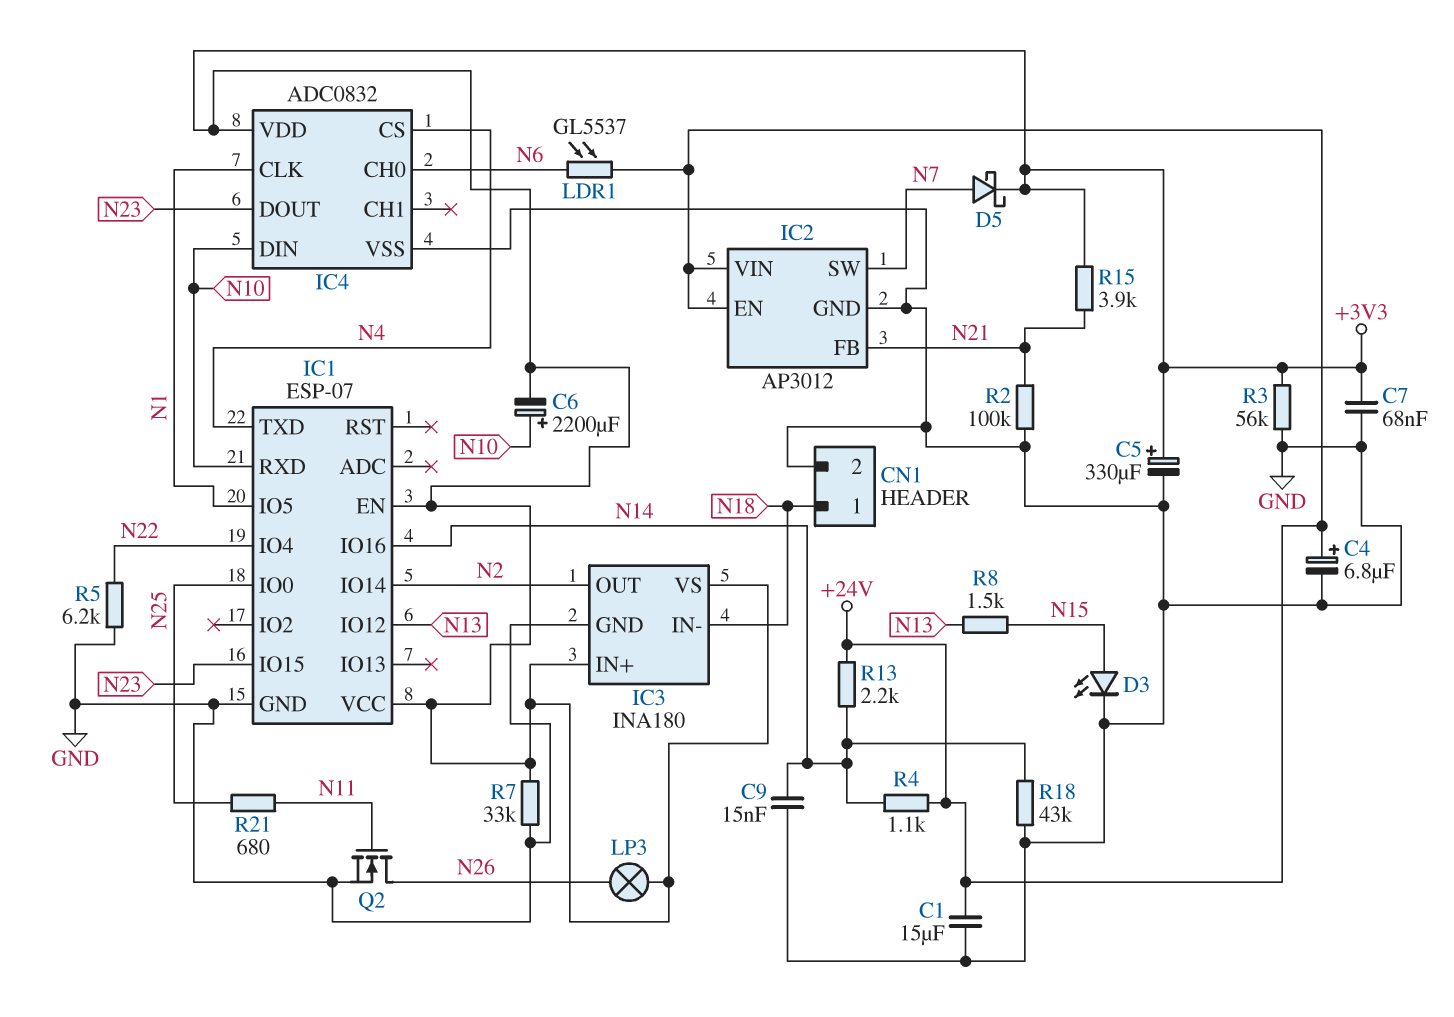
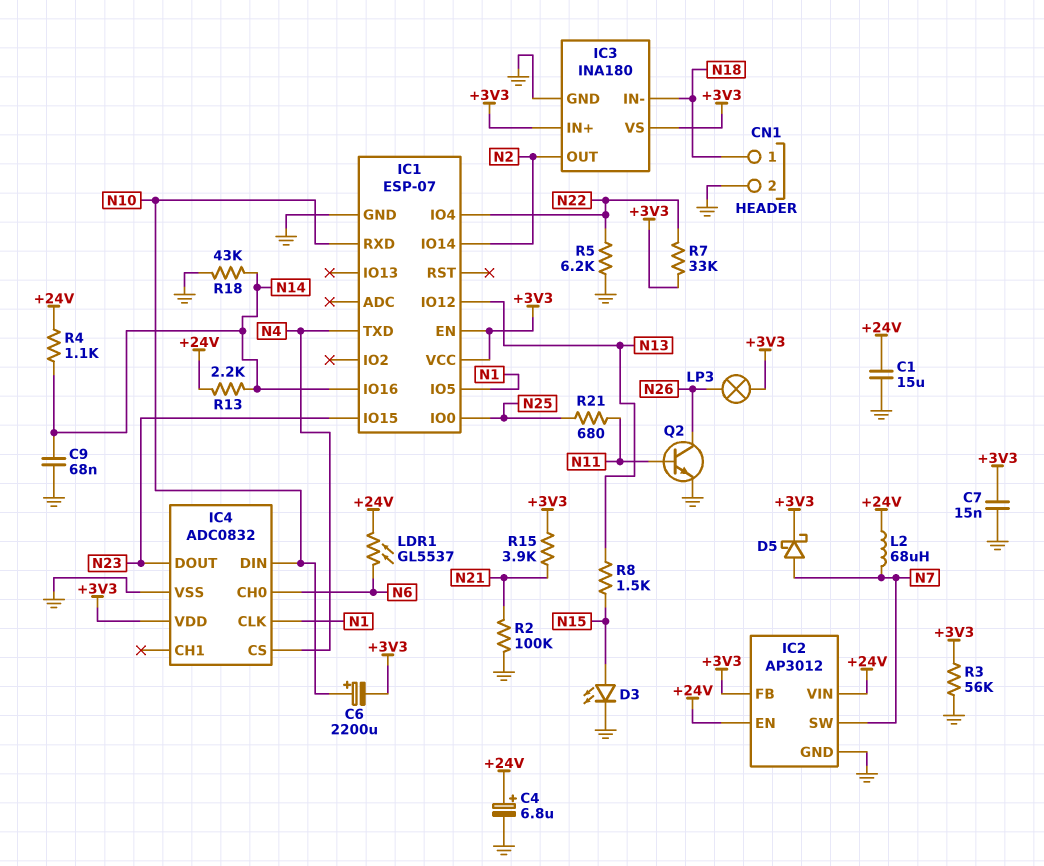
C5: 330uF (plus +3V3, minus GND) -> none
C7: 68nF (+3V3, GND) -> 15nF (+3V3, GND)
C9: 15nF (GND, N14) -> 68nF (GND, N14)
IC2 pin FB: N21 -> +3V3
L2: none -> 68uH (+24V, N7)
Q2: NMOS (G N11, D N26, S GND) -> NPN (B N11, C N26, E GND)
R7: 33k (+3V3, GND) -> 33k (+3V3, N22)

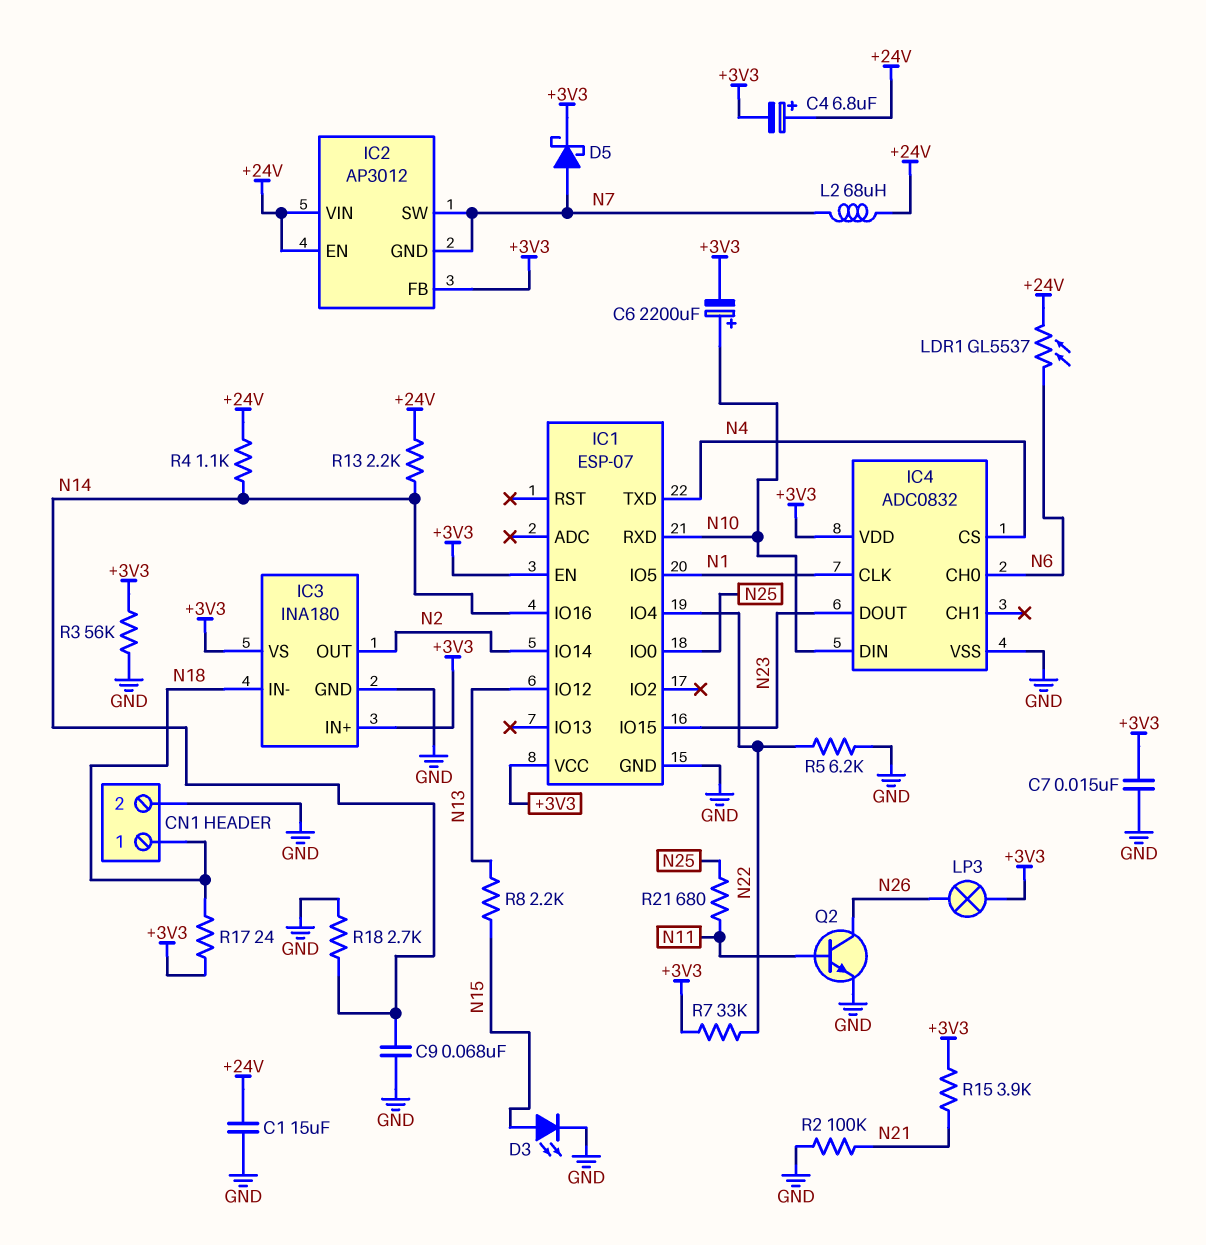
C4: 6.8uF (plus +24V, minus GND) -> 6.8uF (plus +24V, minus +3V3)
IC2 pin GND: GND -> N7
R8: 1.5k (N13, N15) -> 2.2k (N13, N15)
R17: none -> 24 (+3V3, N18)
R18: 43k (GND, N14) -> 2.7k (GND, N14)

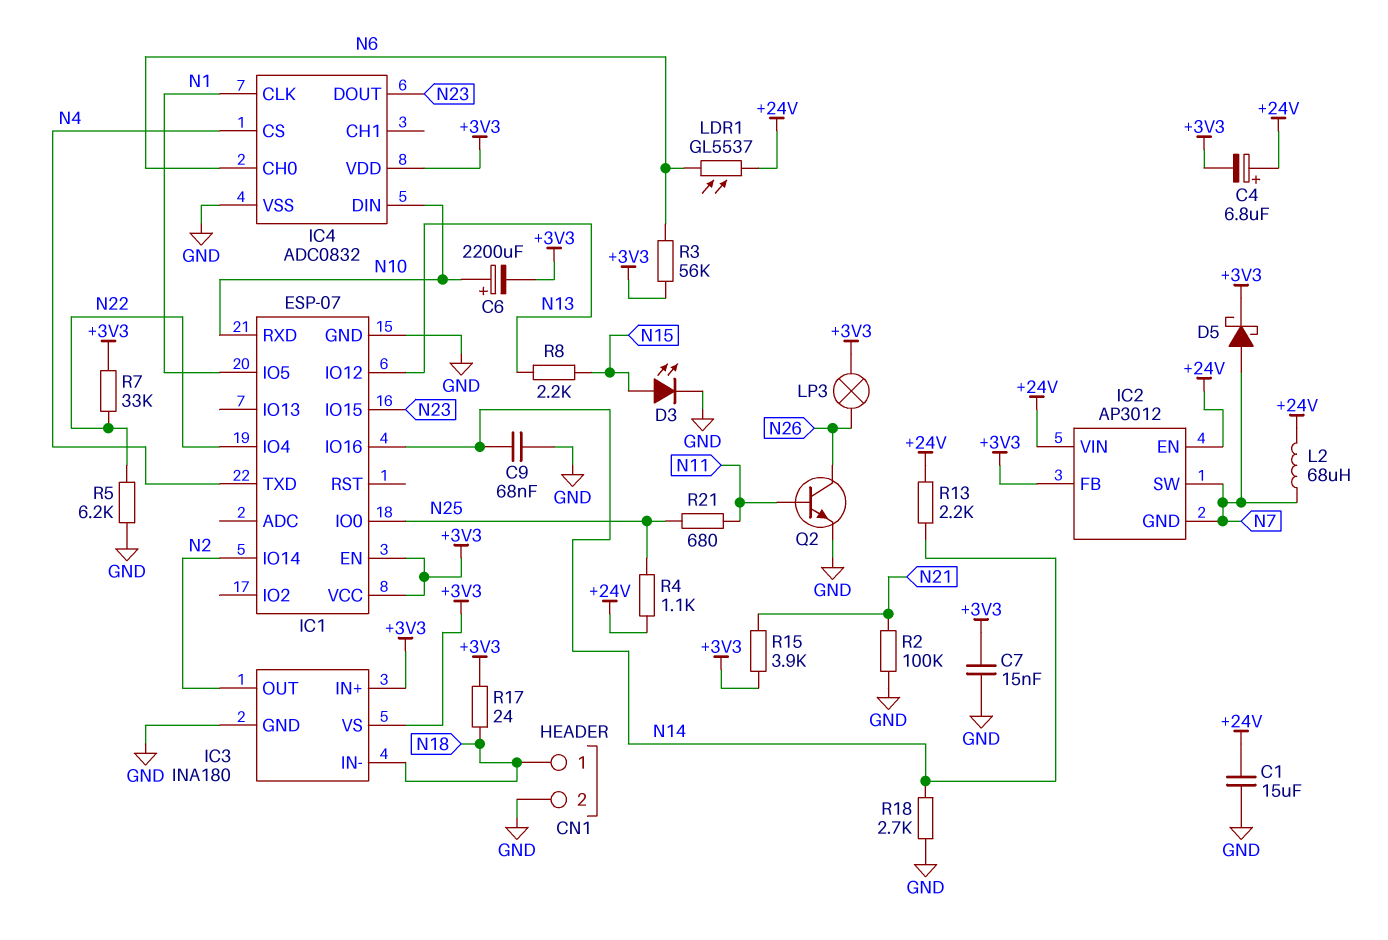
R3: 56k (+3V3, GND) -> 56k (+3V3, N6)
R4: 1.1k (+24V, N14) -> 1.1k (+24V, N25)

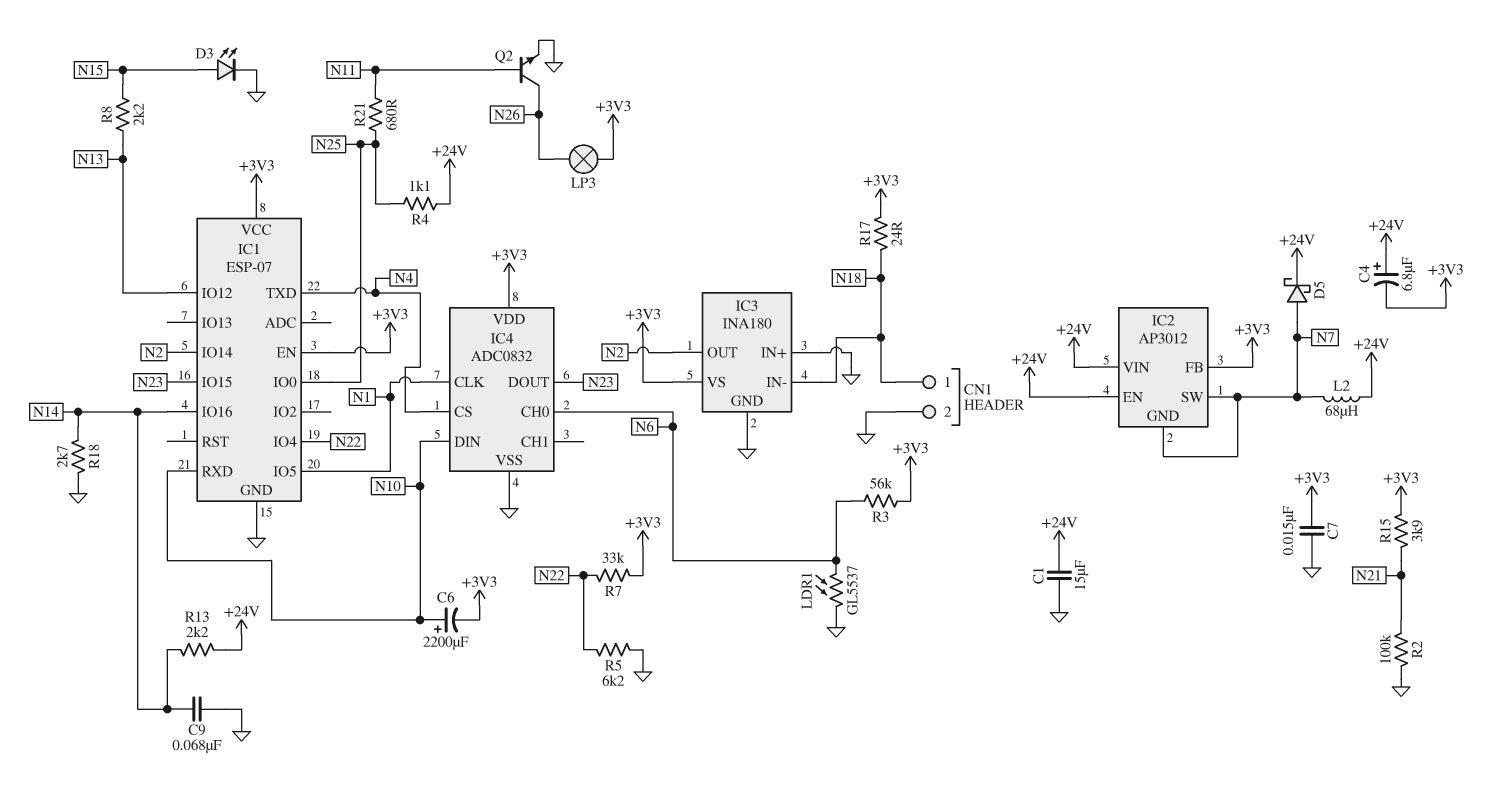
D5: schottky (A N7, K +3V3) -> schottky (A N7, K +24V)
IC3 pin IN+: +3V3 -> GND
LDR1: GL5537 (+24V, N6) -> GL5537 (GND, N6)

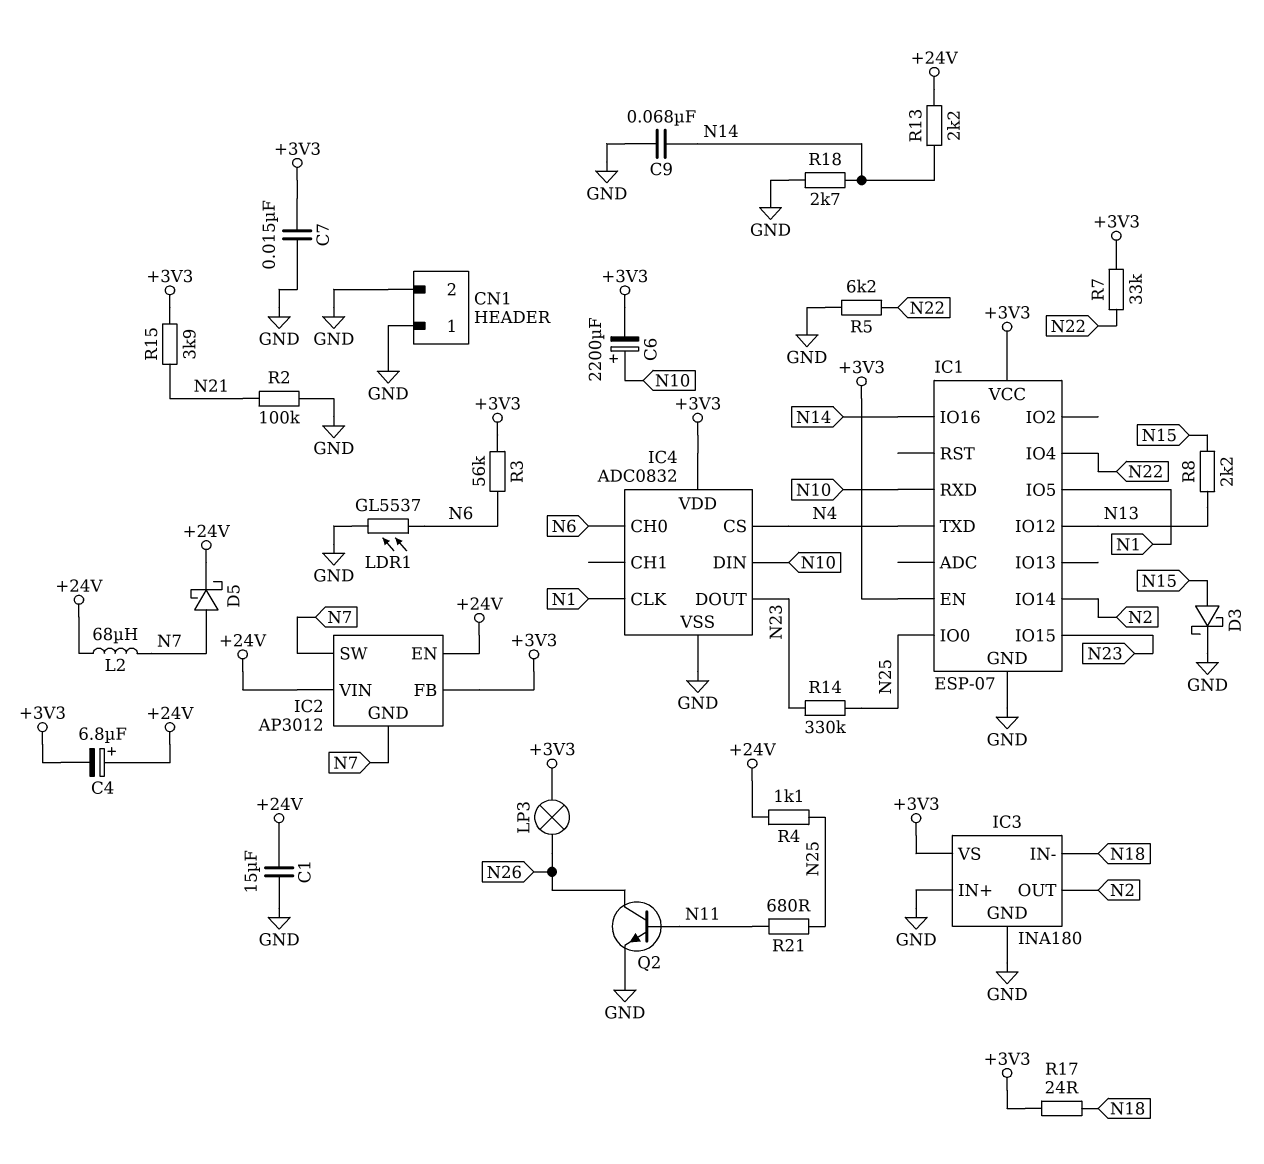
CN1 pin 1: N18 -> GND
D3: LED (A N15, K GND) -> schottky (A N15, K GND)
R14: none -> 330k (N23, N25)

